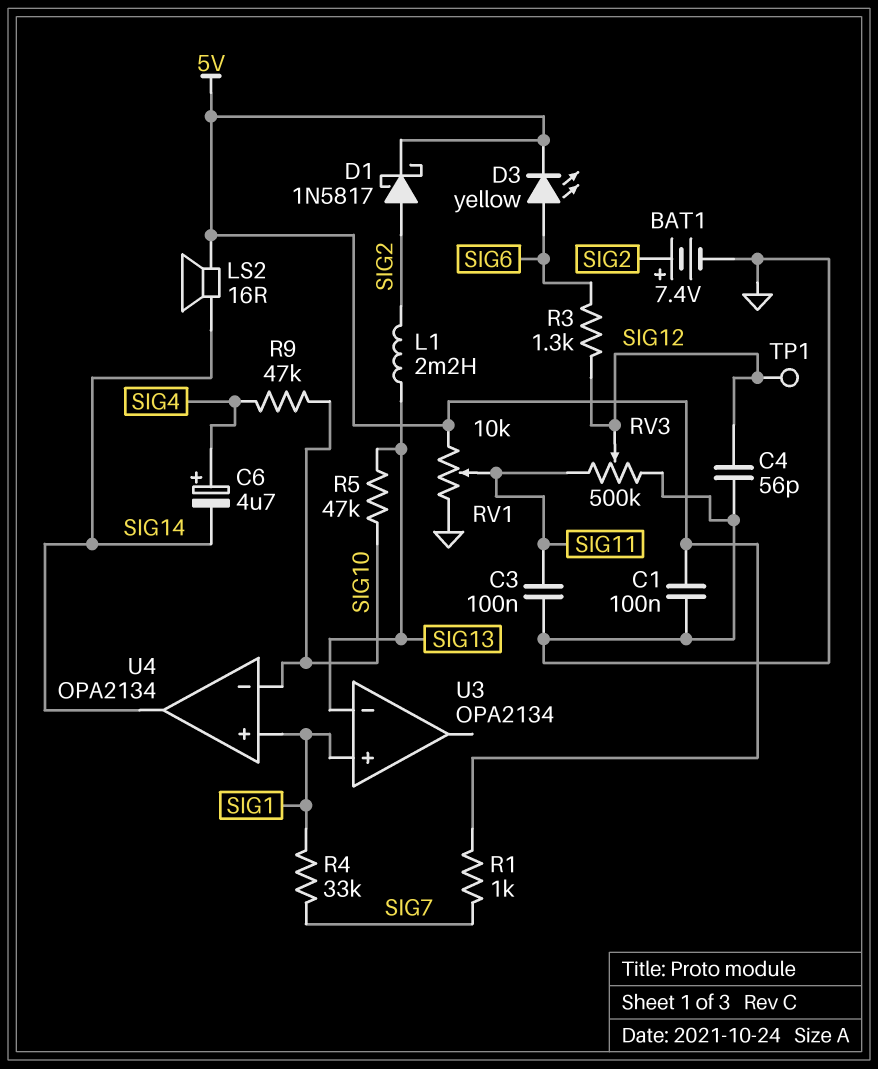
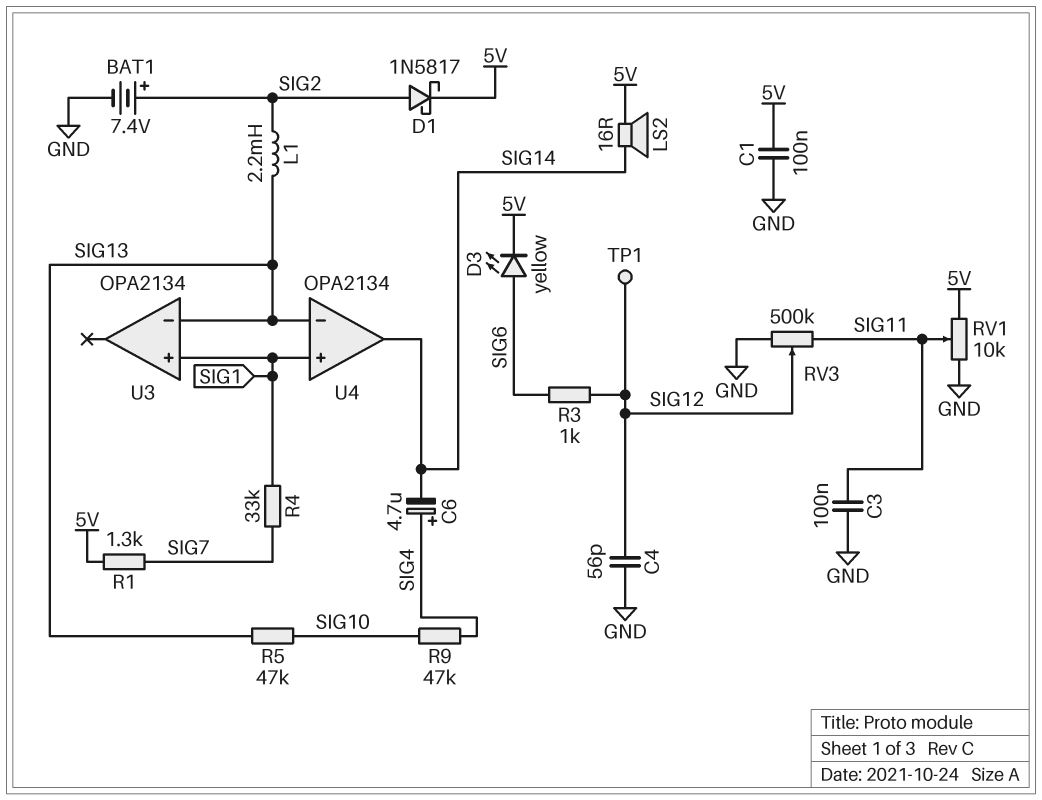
R1: 1k (5V, SIG7) -> 1.3k (5V, SIG7)
R3: 1.3k (SIG6, SIG12) -> 1k (SIG6, SIG12)
U4 pin in-: SIG10 -> SIG13

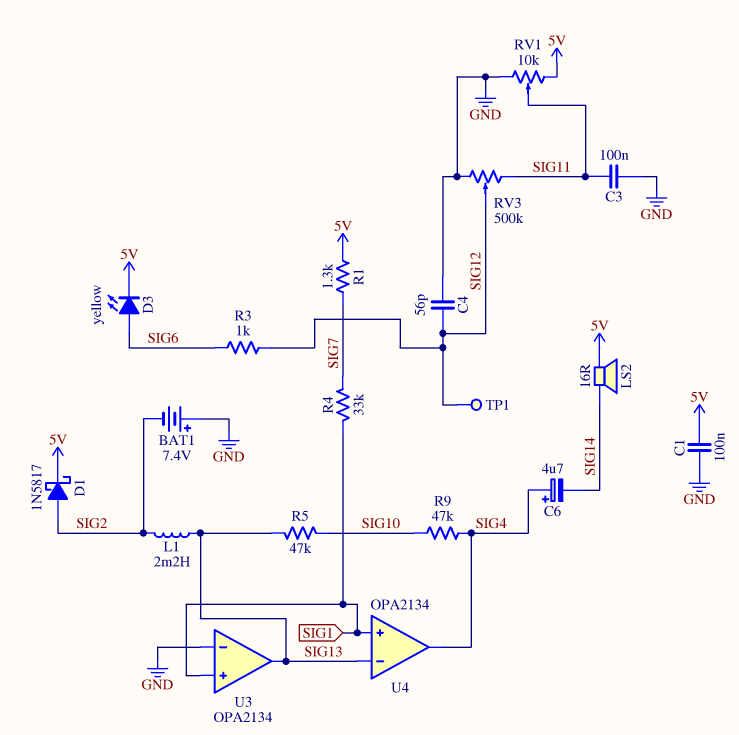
BAT1: 7.4V (plus SIG2, minus GND) -> 7.4V (plus GND, minus SIG2)
U3 pin in-: SIG13 -> GND
U3 pin out: none -> SIG13
U4 pin out: SIG14 -> SIG4

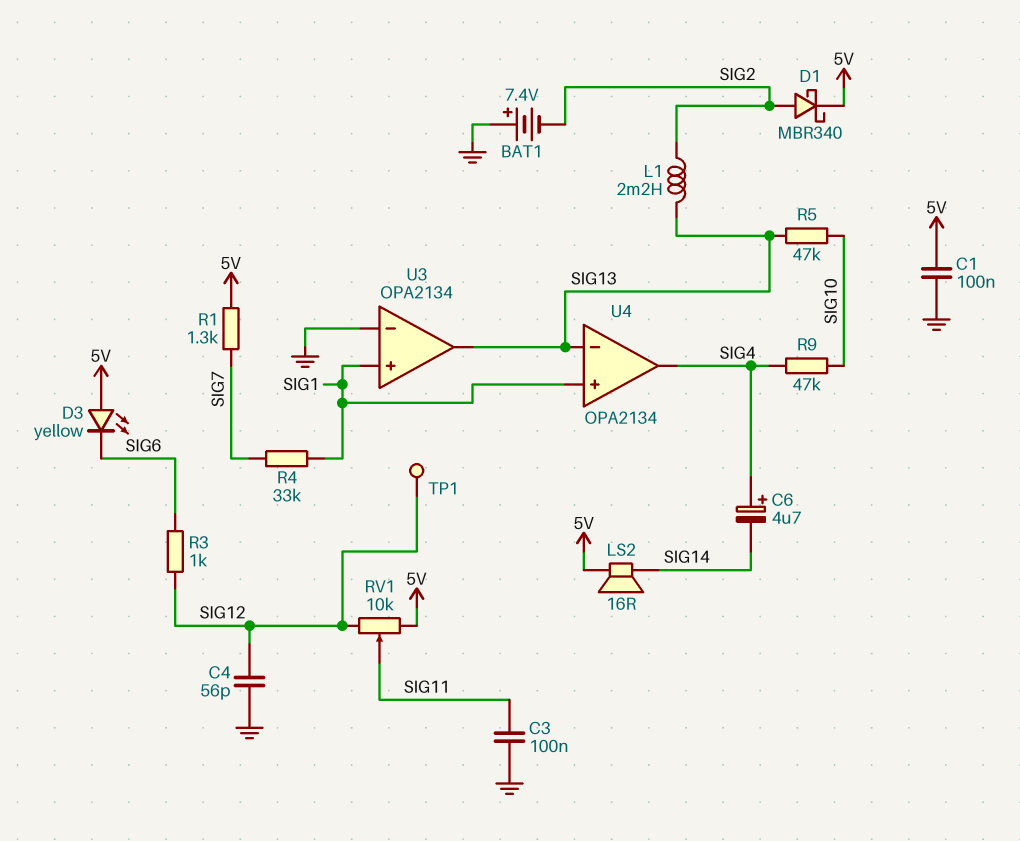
D1: schottky 1N5817 (A SIG2, K 5V) -> schottky MBR340 (A SIG2, K 5V)
D3: LED yellow (A SIG6, K 5V) -> LED yellow (A 5V, K SIG6)
RV1: 10k (5V, GND, wiper SIG11) -> 10k (5V, SIG12, wiper SIG11)
RV3: 500k (GND, SIG11, wiper SIG12) -> none

